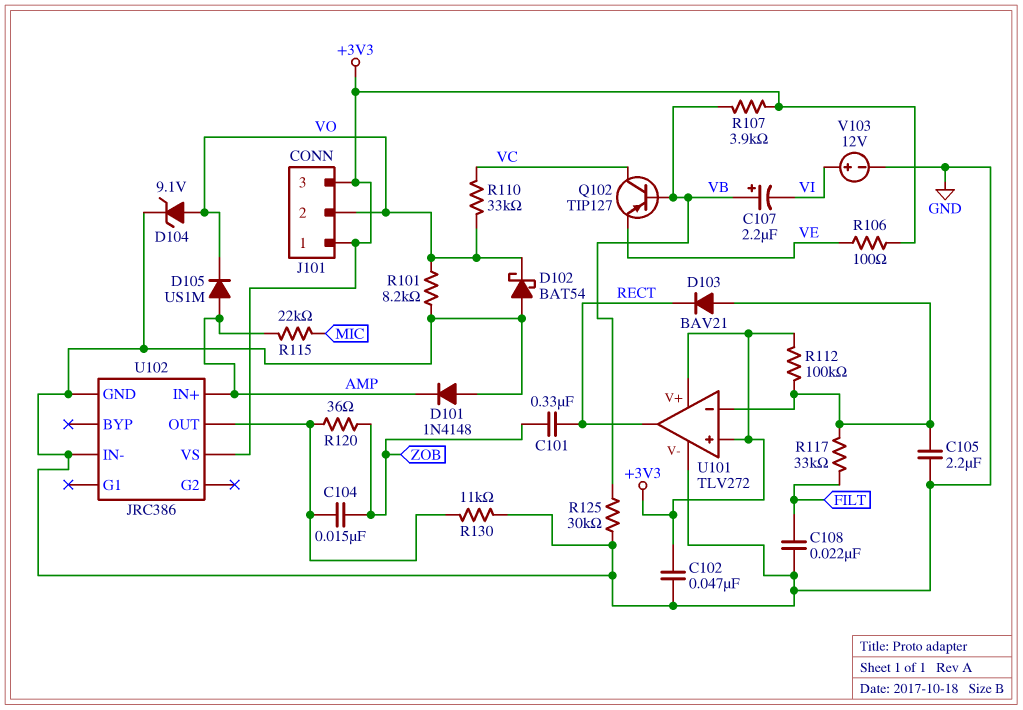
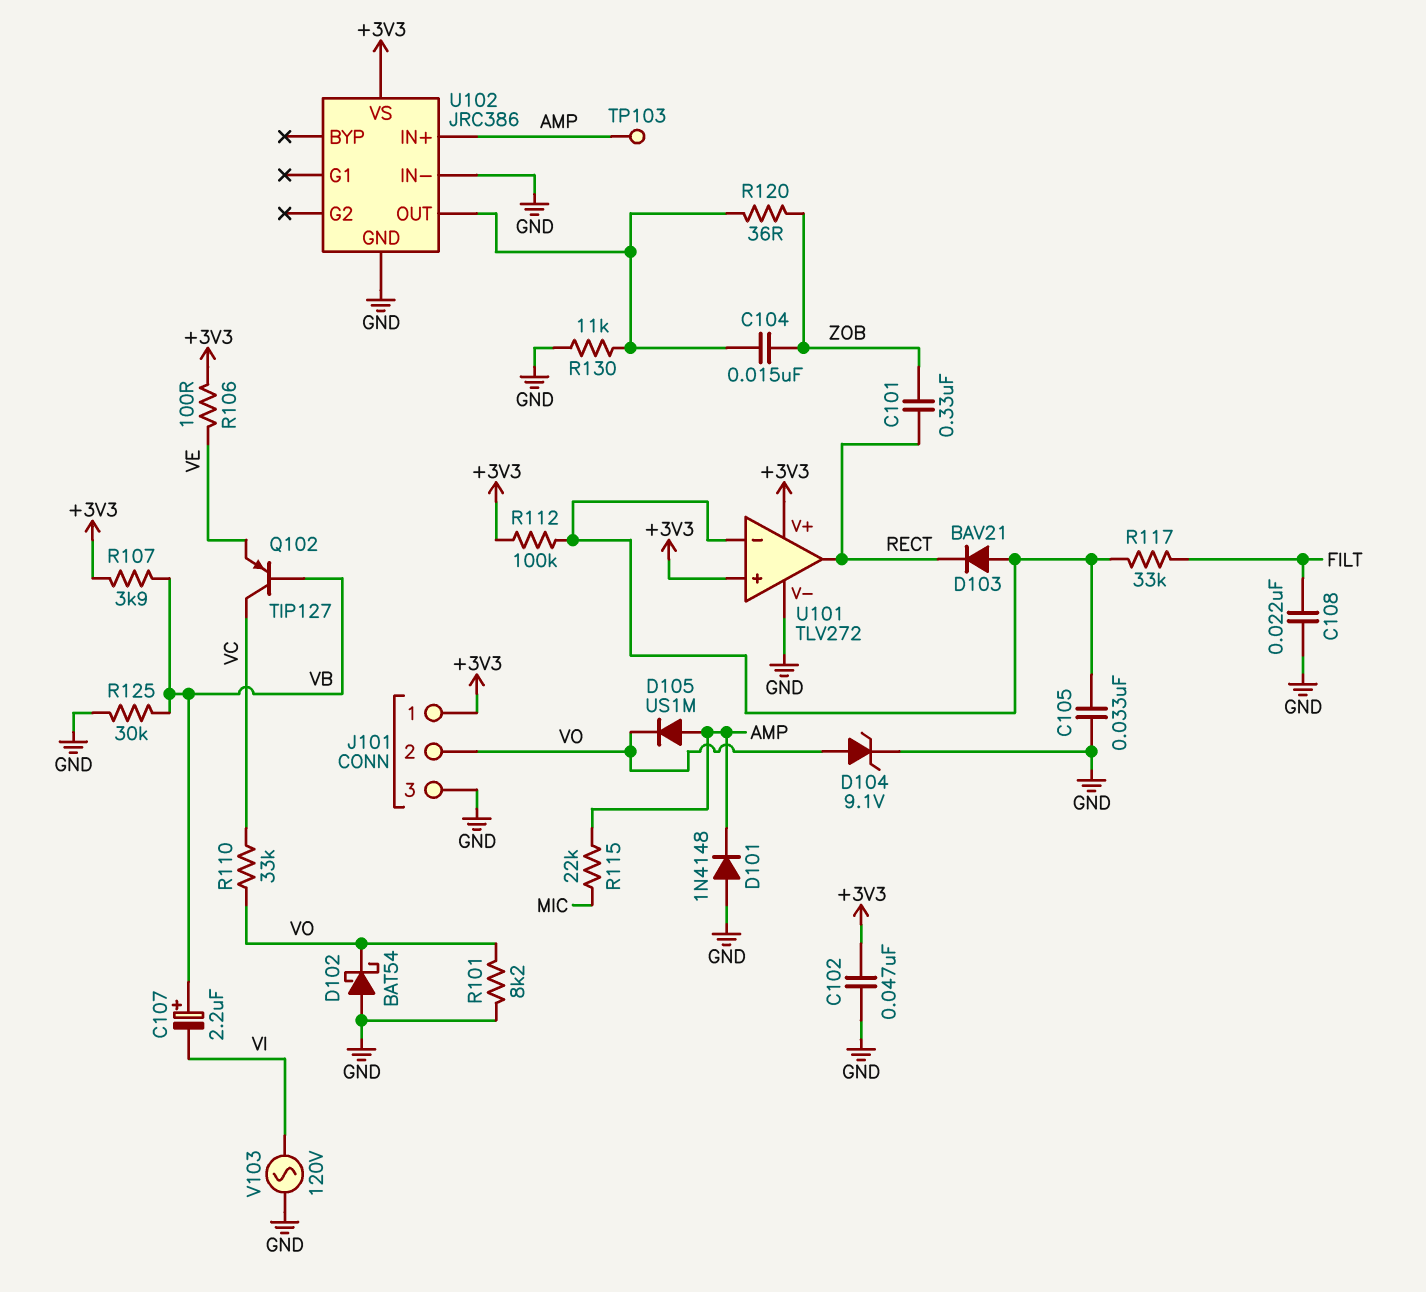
C105: 2.2uF (GND, U101/in-) -> 33nF (GND, U101/in-)
J101 pin 3: +3V3 -> GND
TP103: none -> test point (AMP)
V103: 12V (plus VI, minus GND) -> AC 120V (GND, VI)

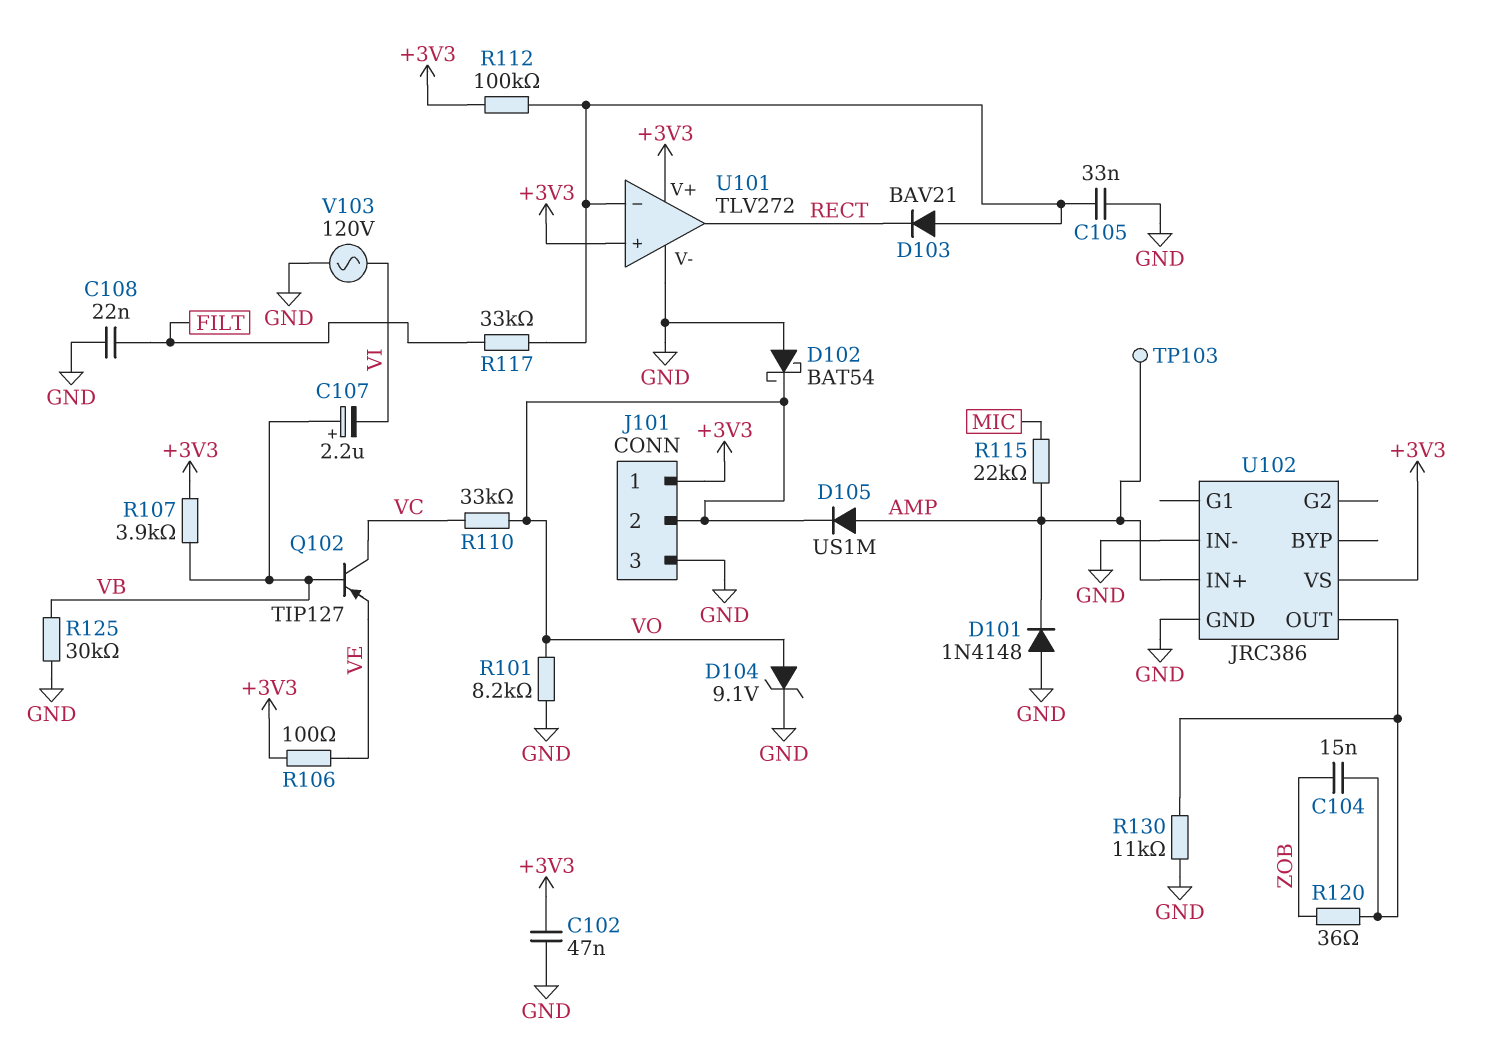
C101: 330nF (RECT, ZOB) -> none

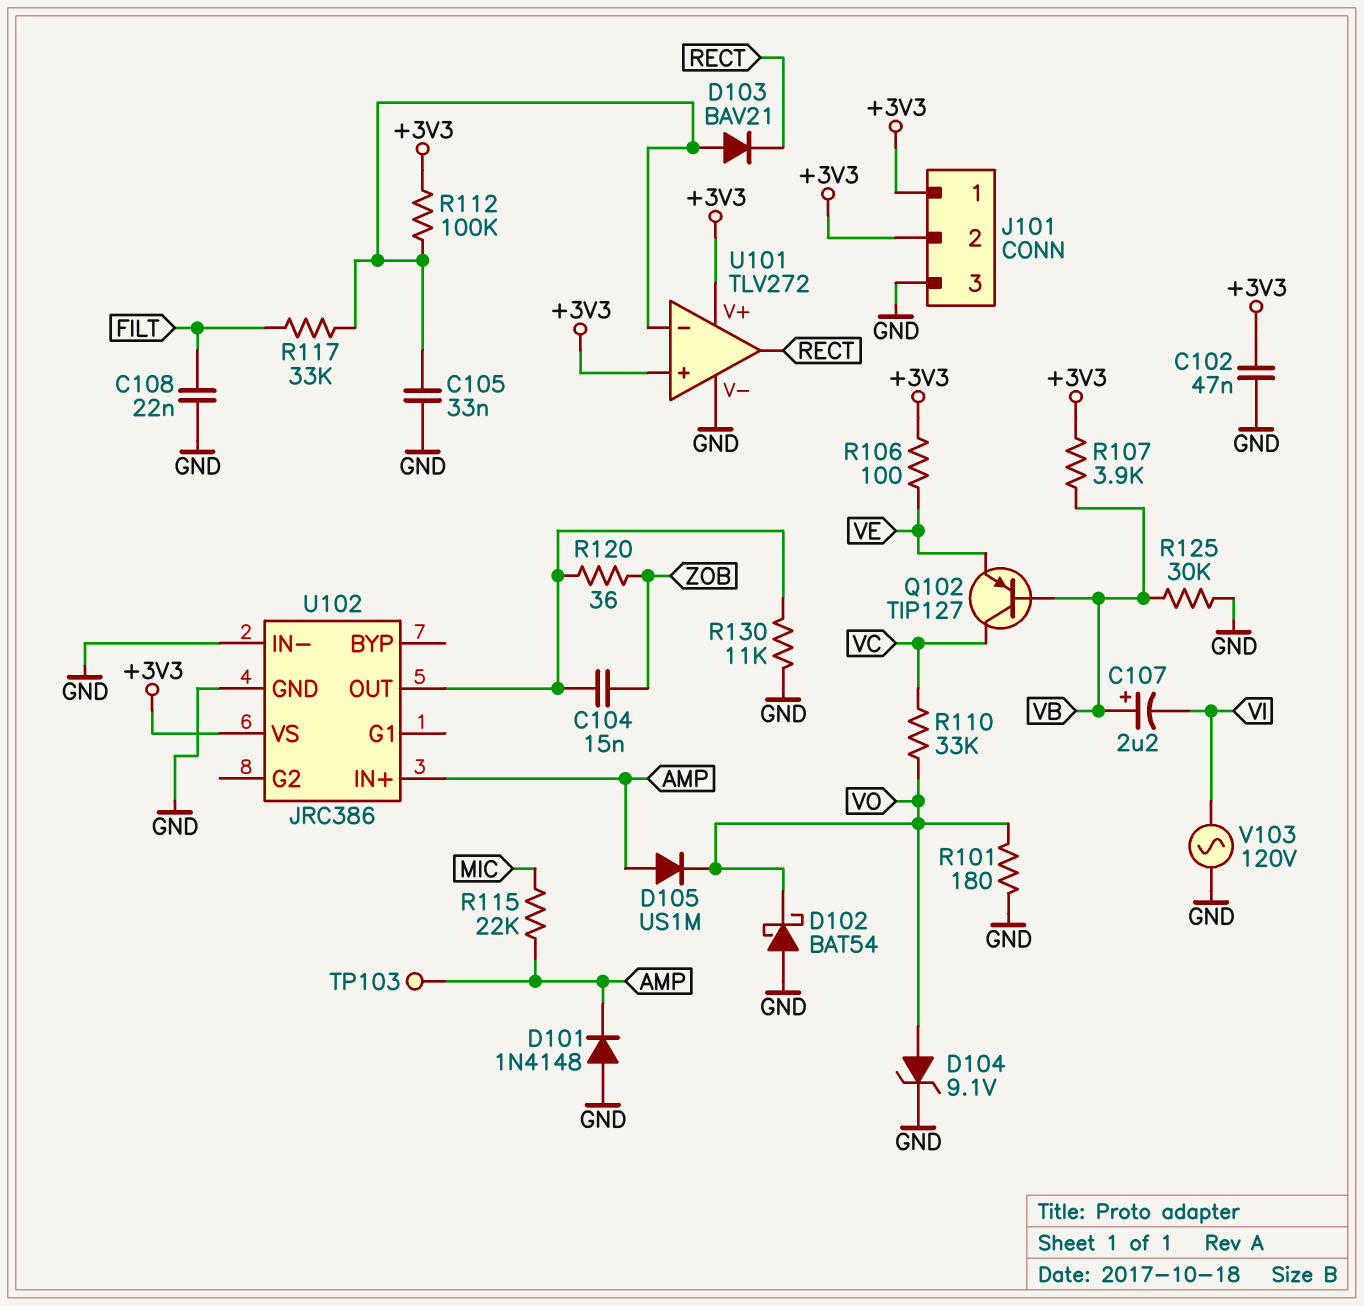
J101 pin 2: VO -> +3V3
R101: 8.2k (GND, VO) -> 180 (GND, VO)

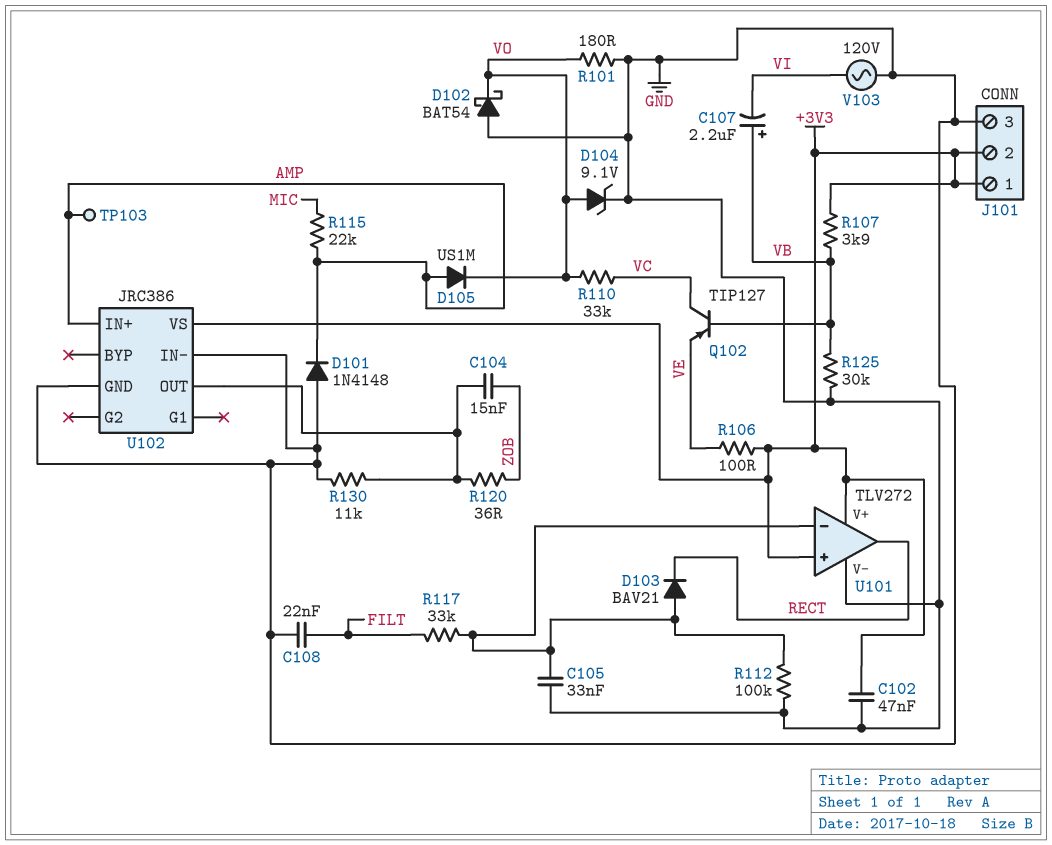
R112: 100k (+3V3, U101/in-) -> 100k (GND, U101/in-)

